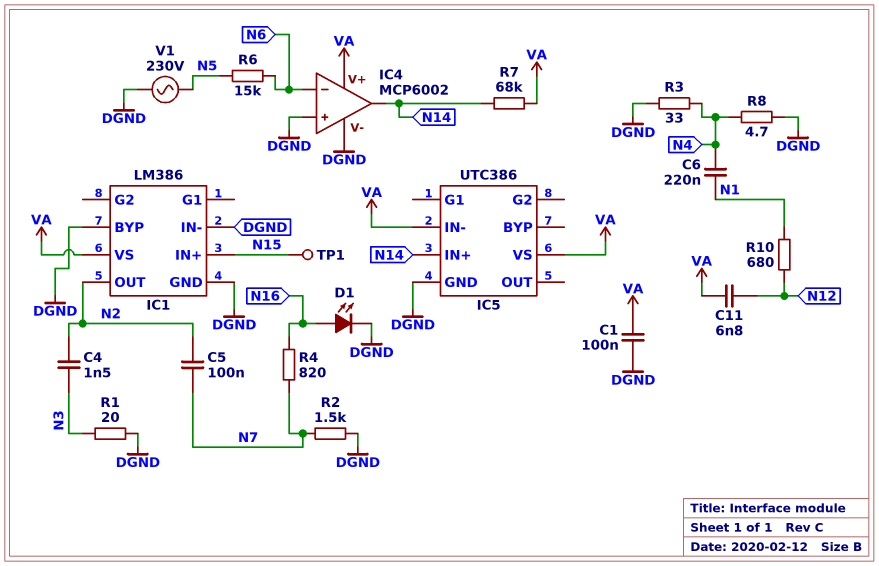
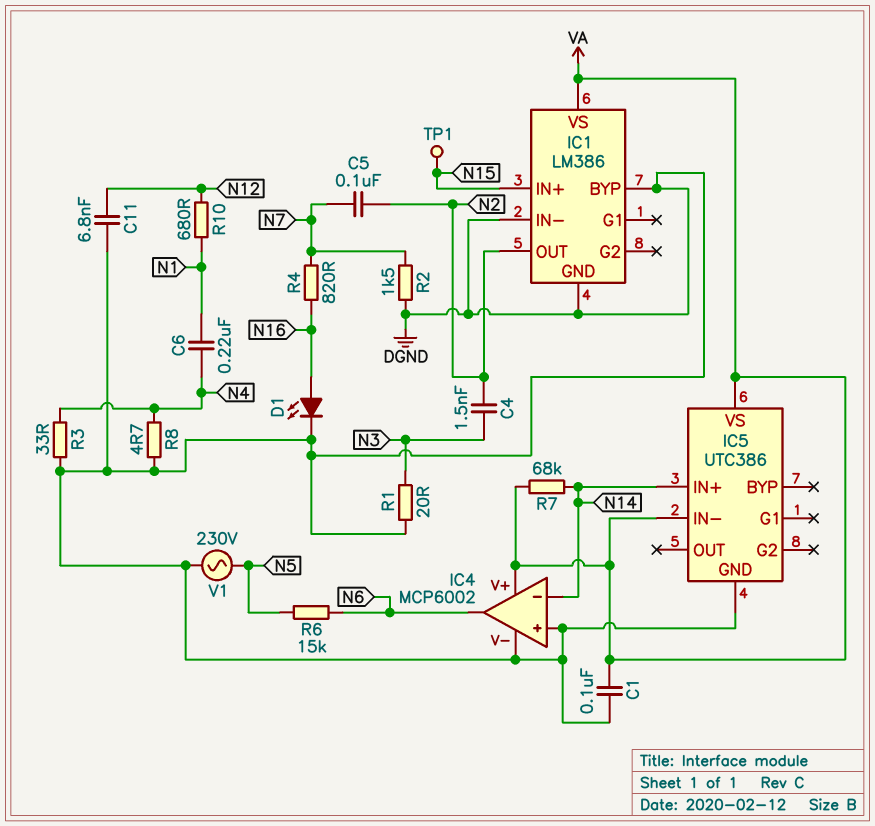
C11: 6.8nF (N12, VA) -> 6.8nF (DGND, N12)
IC4 pin in-: N6 -> N14
IC4 pin out: N14 -> N6

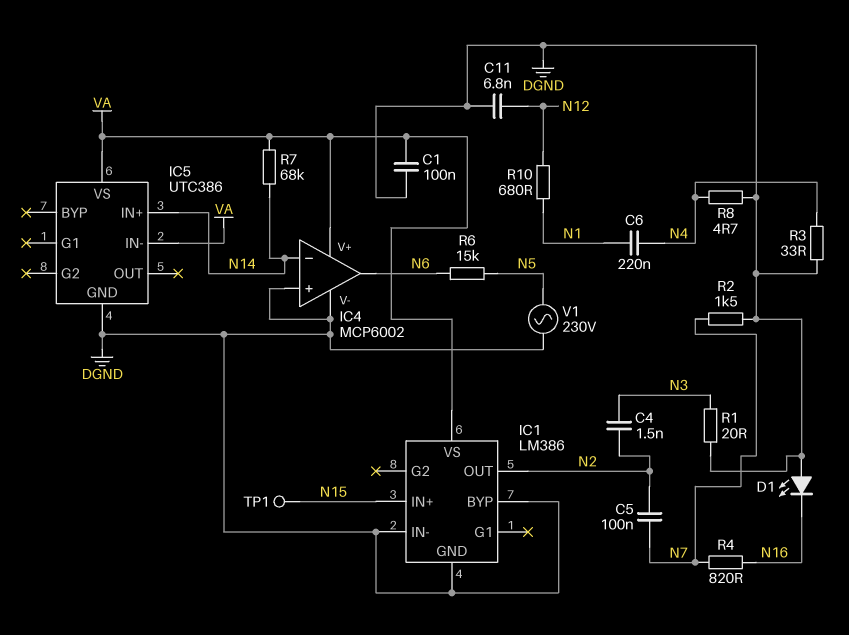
D1: LED (A N16, K DGND) -> LED (A DGND, K N16)

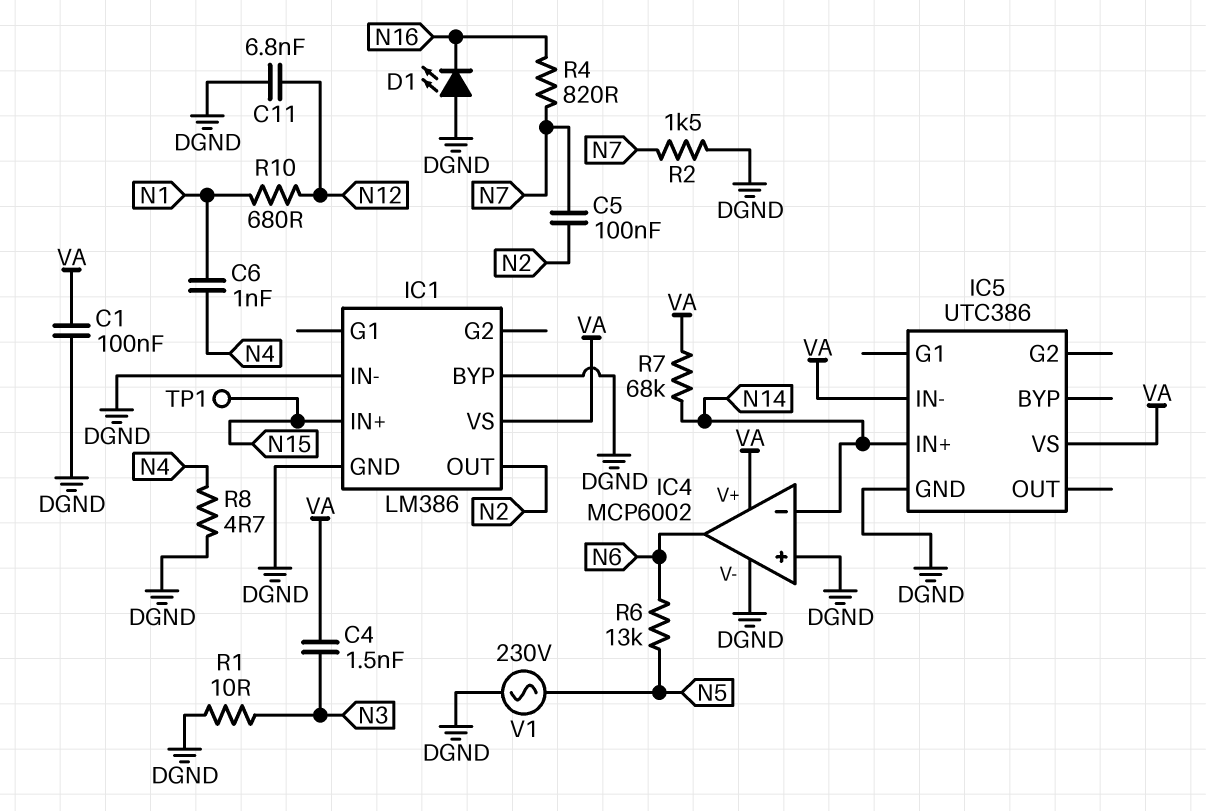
C4: 1.5nF (N2, N3) -> 1.5nF (N3, VA)
C6: 220nF (N1, N4) -> 1nF (N1, N4)
R1: 20 (DGND, N3) -> 10 (DGND, N3)
R3: 33 (DGND, N4) -> none
R6: 15k (N5, N6) -> 13k (N5, N6)

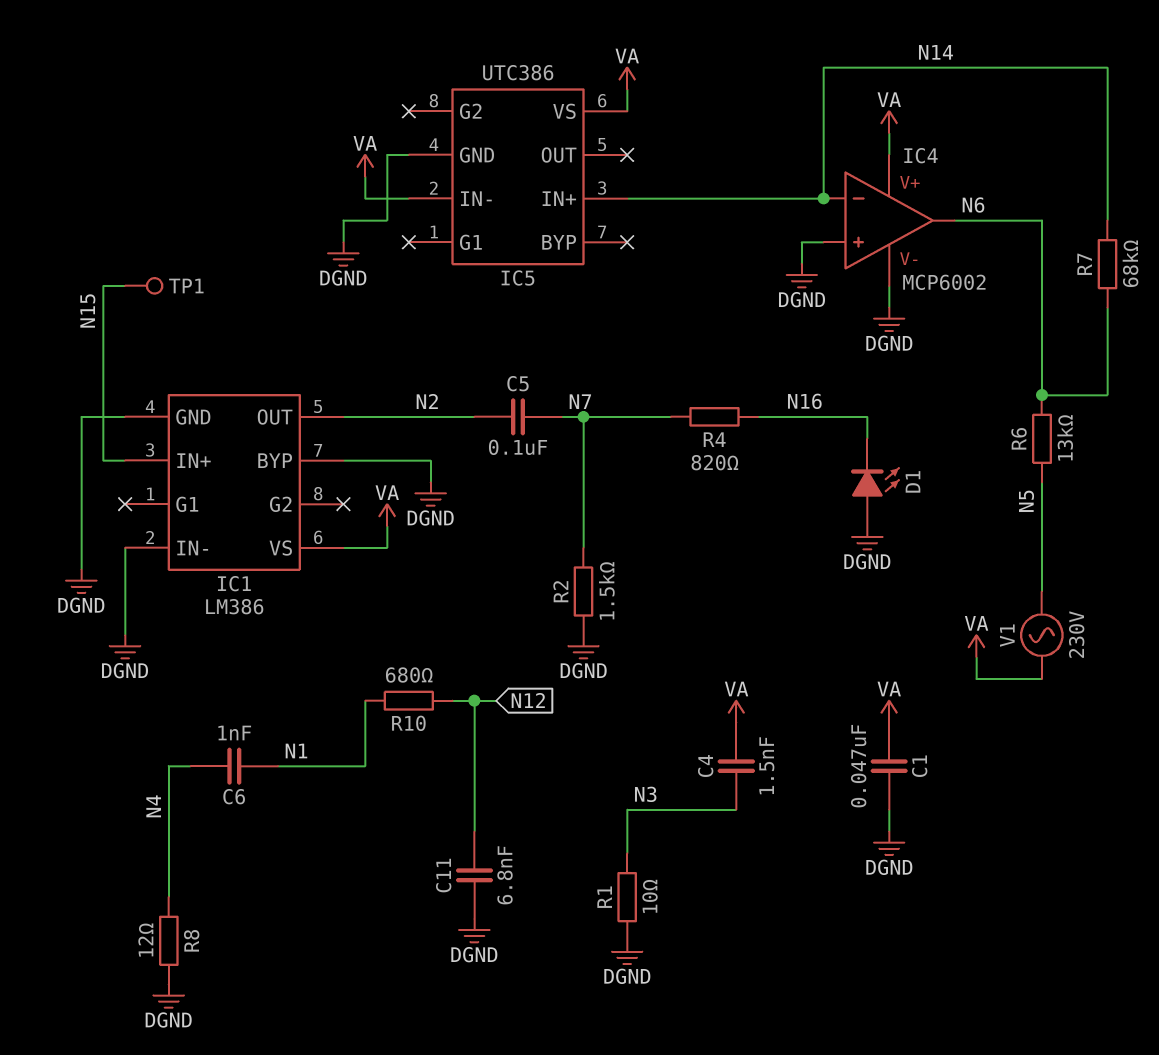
C1: 100nF (DGND, VA) -> 47nF (DGND, VA)
R7: 68k (N14, VA) -> 68k (N6, N14)
R8: 4.7 (DGND, N4) -> 12 (DGND, N4)
V1: AC 230V (DGND, N5) -> AC 230V (N5, VA)

